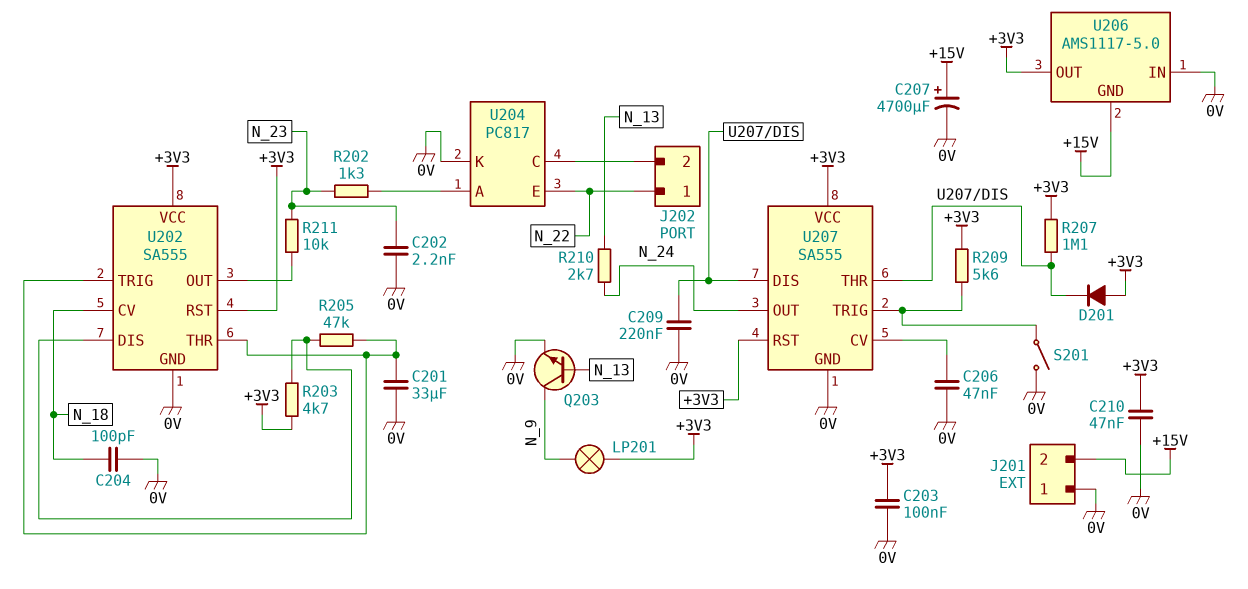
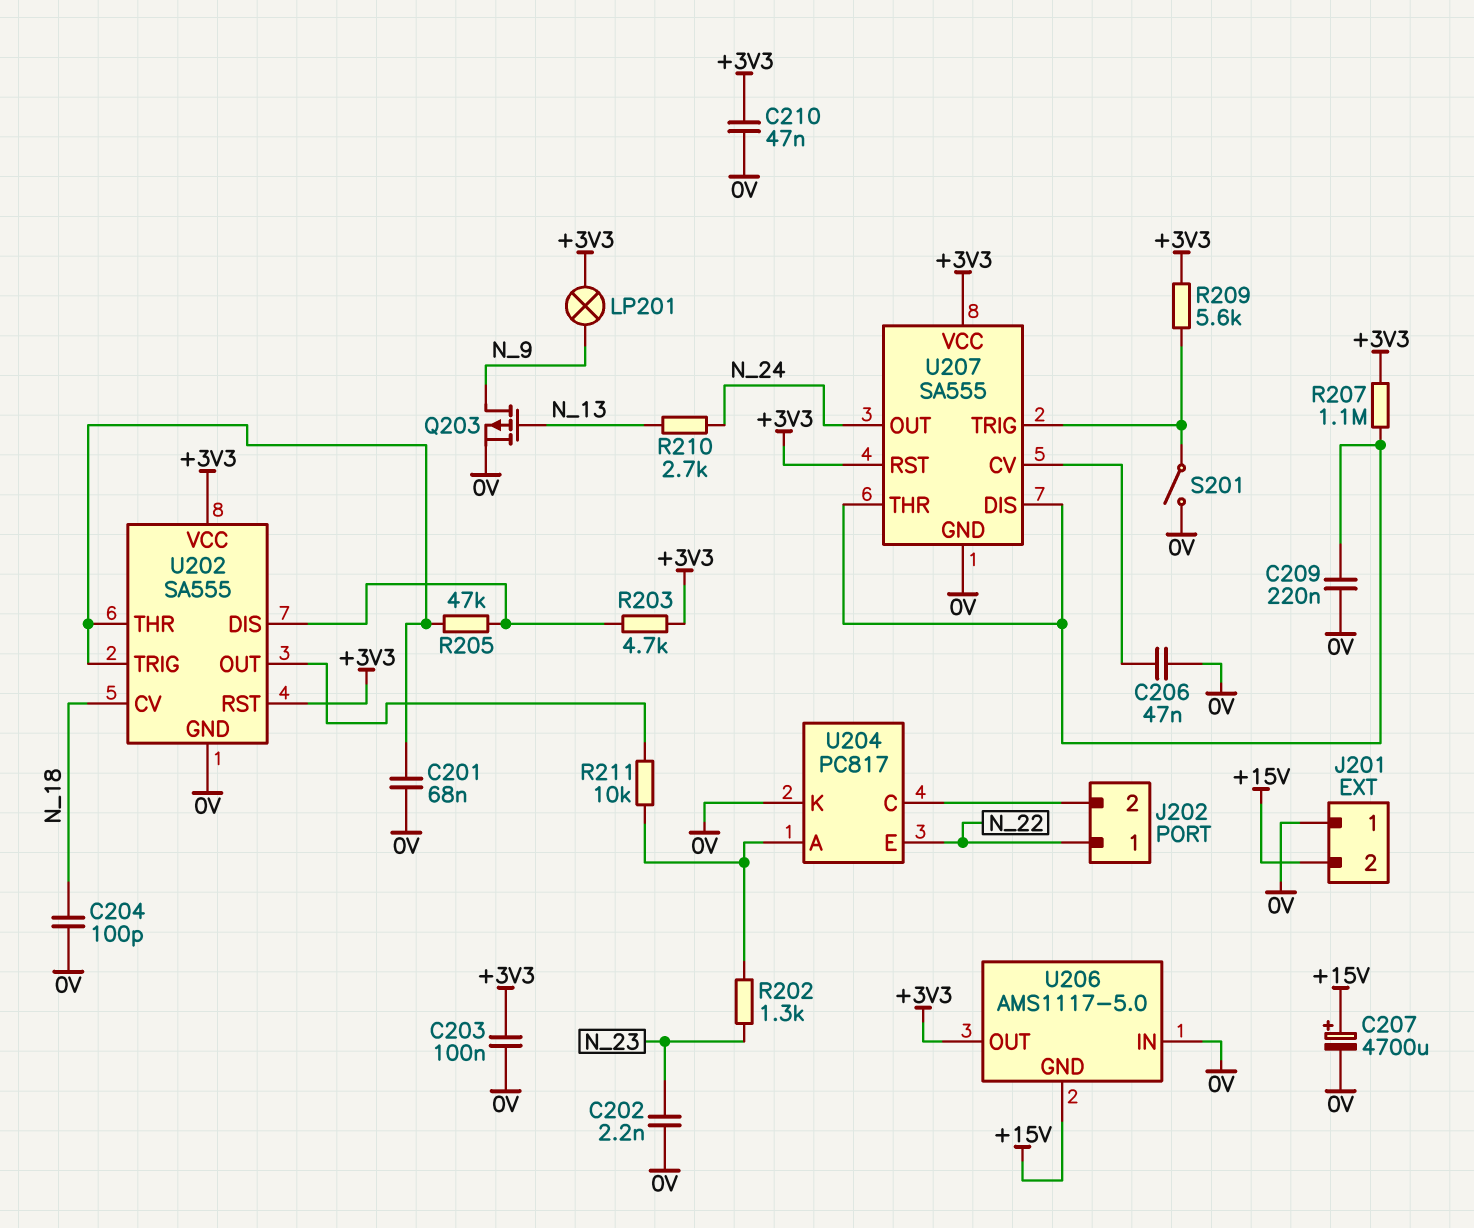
C201: 33uF (0V, U202/THR) -> 68nF (0V, U202/THR)
D201: diode (A +3V3, K U207/DIS) -> none
Q203: NPN (B N_13, C N_9, E 0V) -> PMOS (G N_13, D N_9, S 0V)
R211: 10k (N_23, U202/OUT) -> 10k (U202/OUT, U204/A)

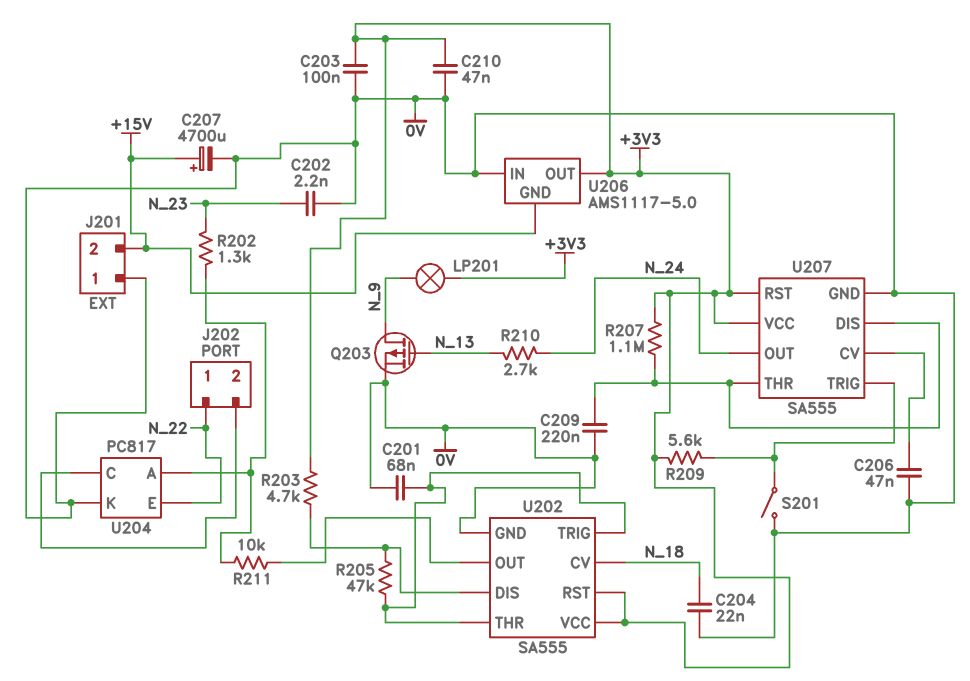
C204: 100pF (0V, N_18) -> 22nF (0V, N_18)

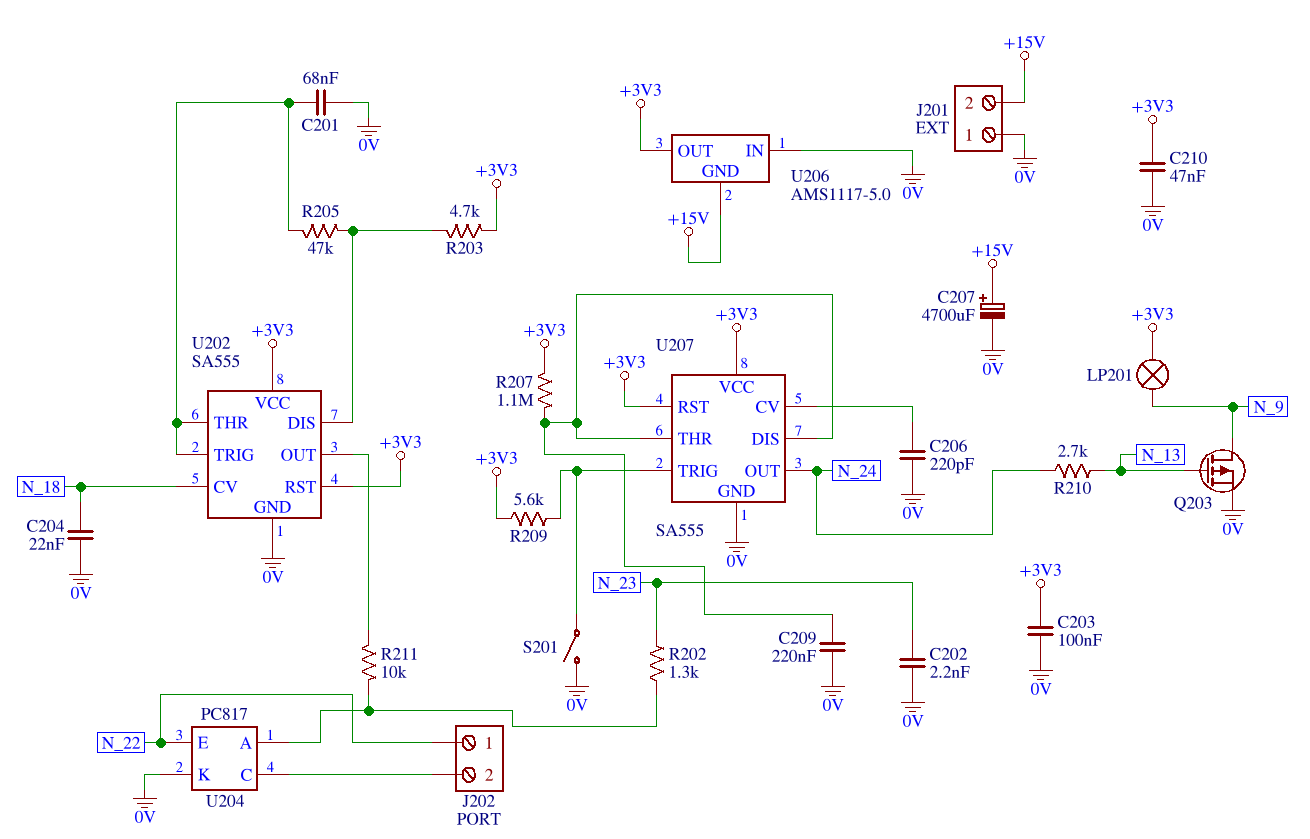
C206: 47nF (0V, U207/CV) -> 220pF (0V, U207/CV)

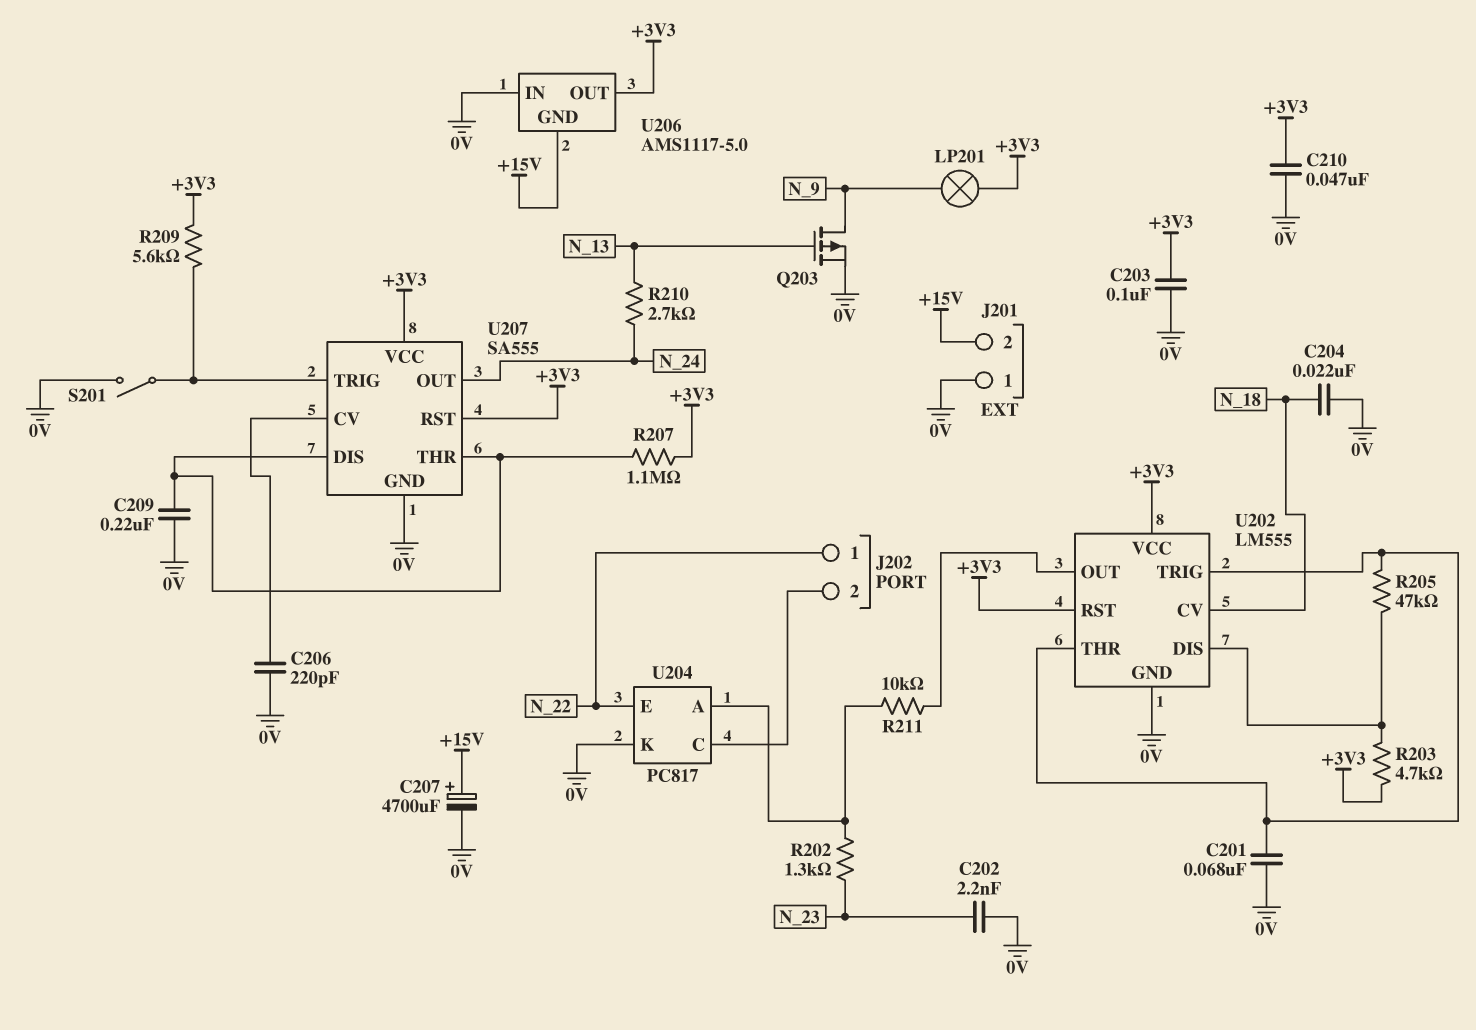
U202: SA555 -> LM555

